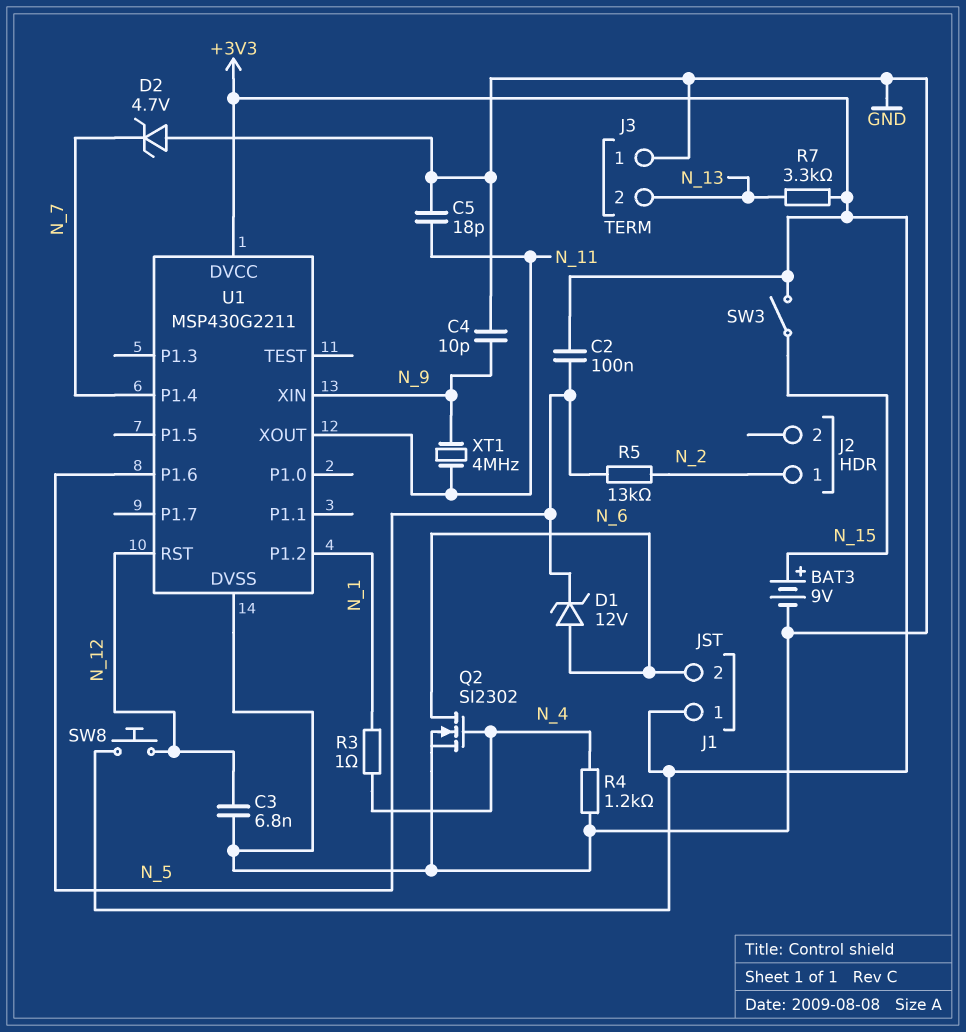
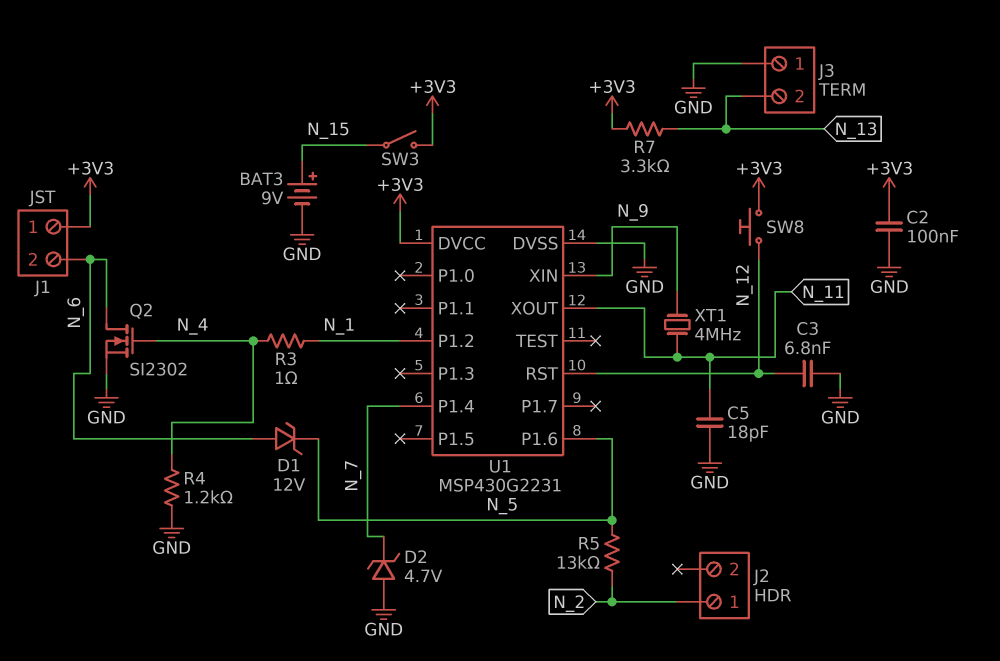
C2: 100nF (+3V3, N_5) -> 100nF (+3V3, GND)
C4: 10pF (GND, N_9) -> none
U1: MSP430G2211 -> MSP430G2231

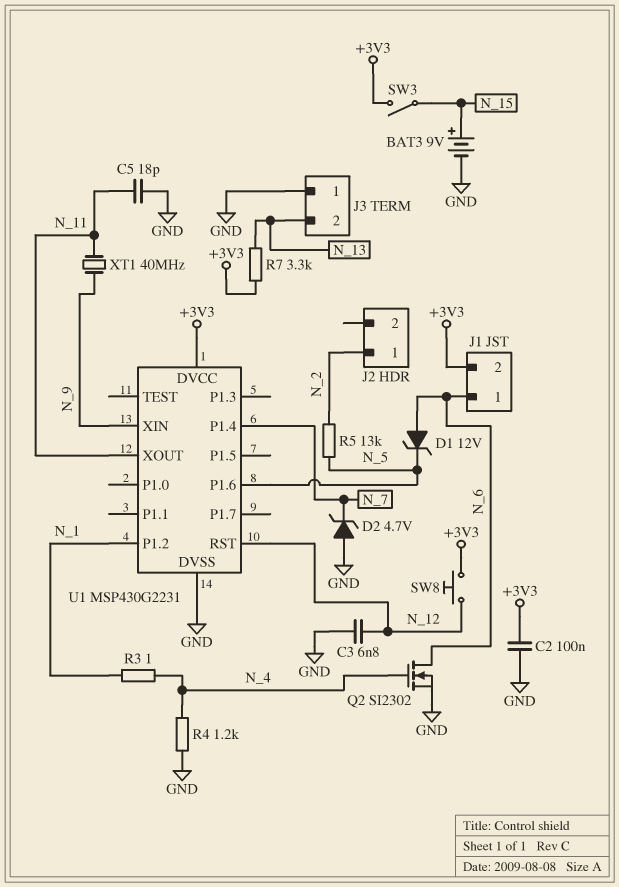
J1 pin 1: +3V3 -> N_6
J1 pin 2: N_6 -> +3V3
XT1: 4MHz (N_9, N_11) -> 40MHz (N_9, N_11)

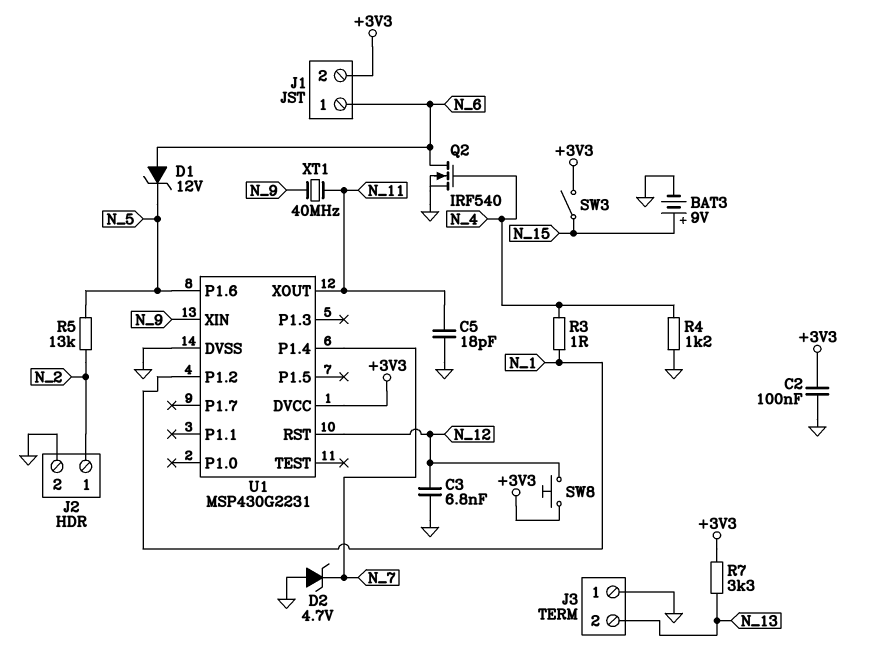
J2 pin 2: none -> GND
Q2: NMOS SI2302 (G N_4, D N_6, S GND) -> NMOS IRF540 (G N_4, D N_6, S GND)

